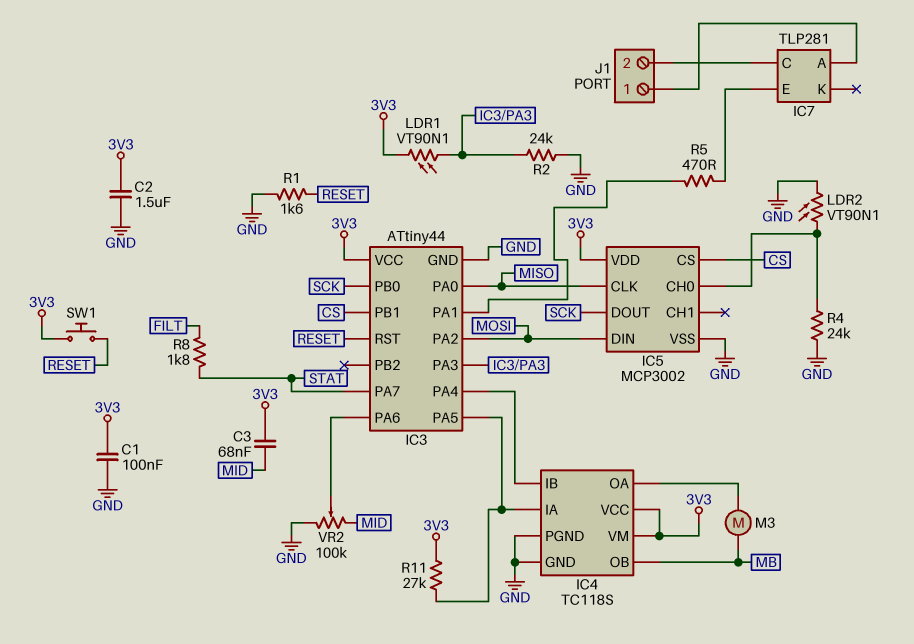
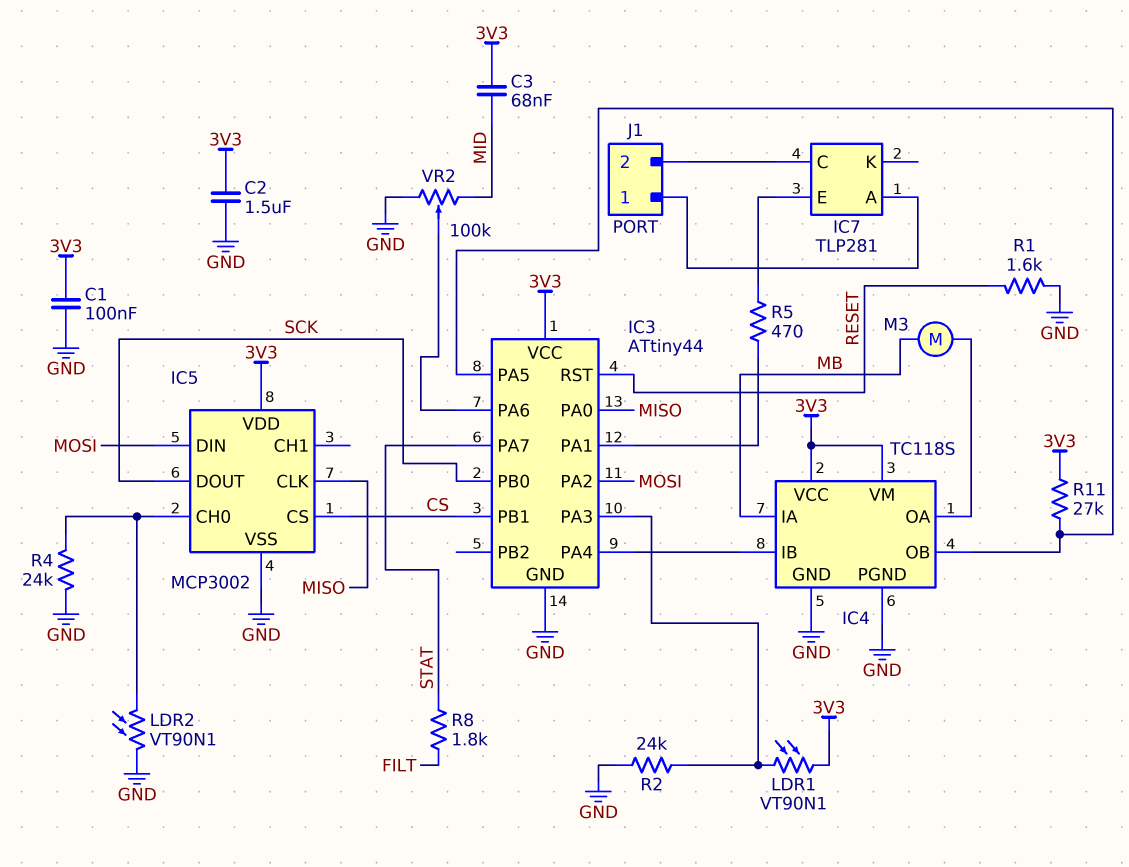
IC4 pin IA: IC3/PA5 -> MB
IC4 pin OB: MB -> IC3/PA5
SW1: button (3V3, RESET) -> none

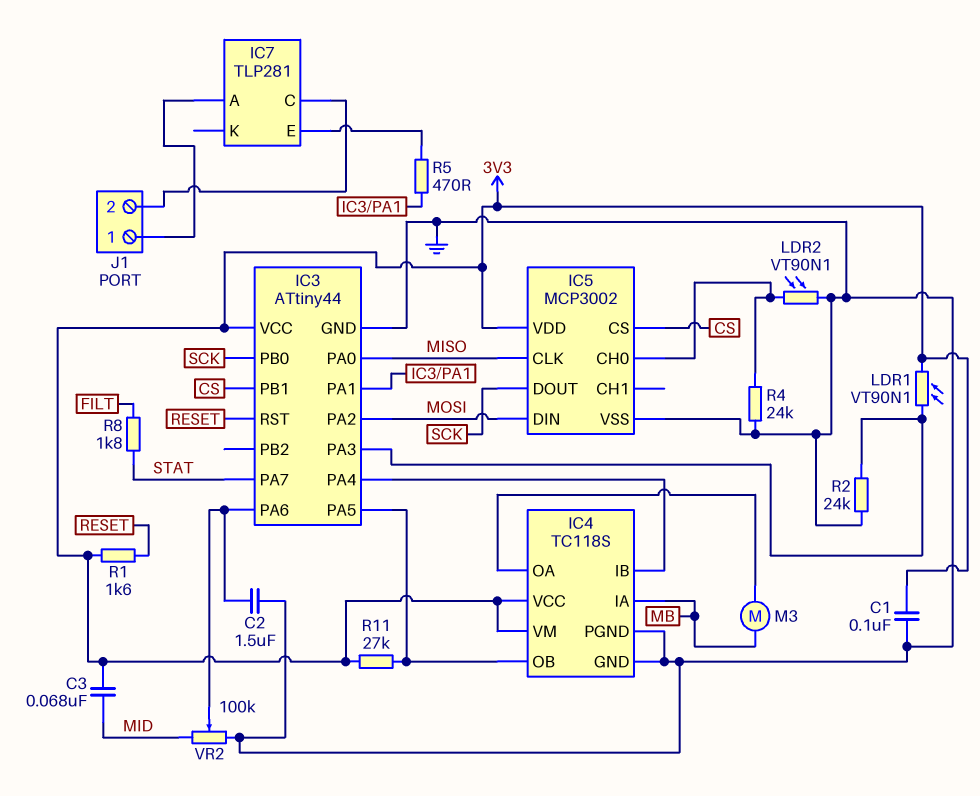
C2: 1.5uF (3V3, GND) -> 1.5uF (GND, IC3/PA6)
R1: 1.6k (GND, RESET) -> 1.6k (3V3, RESET)

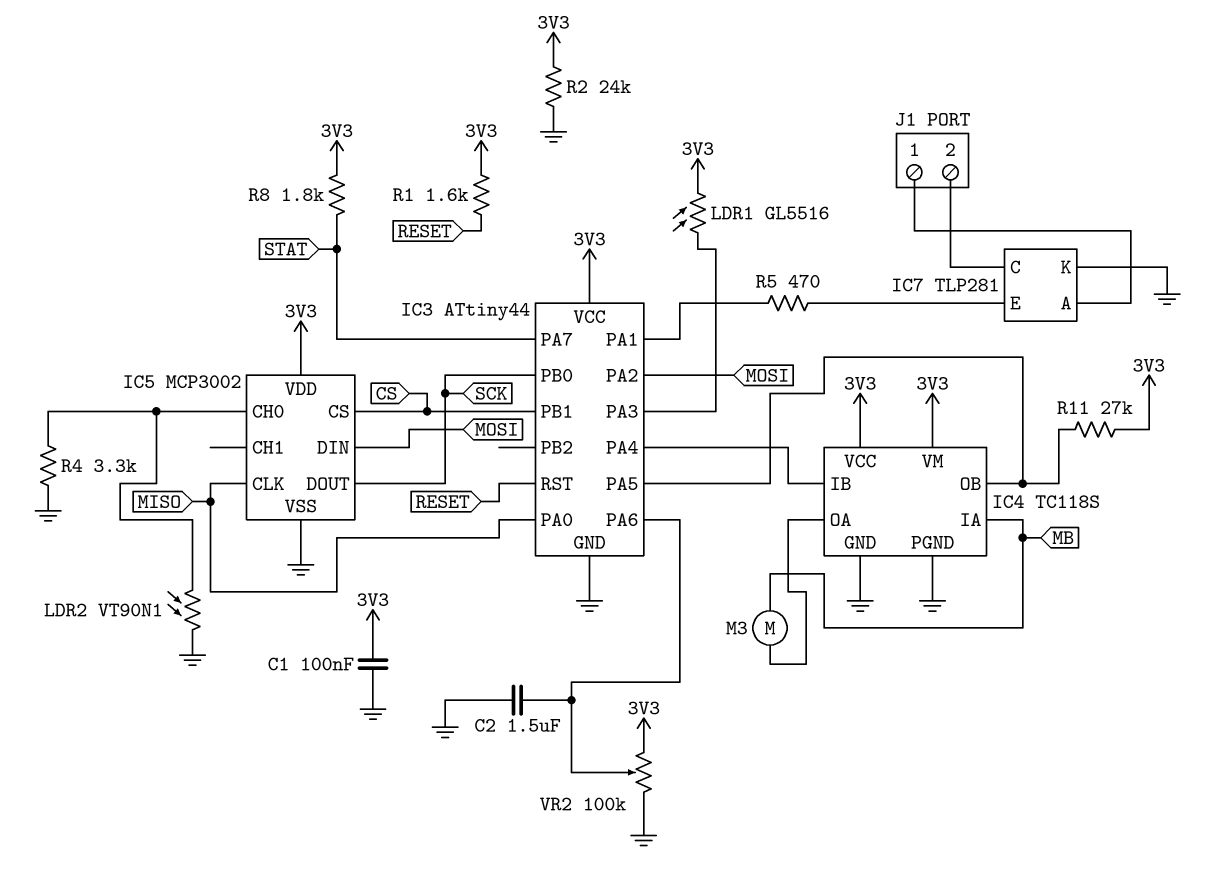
C3: 68nF (3V3, MID) -> none
IC7 pin K: none -> GND
LDR1: VT90N1 (3V3, IC3/PA3) -> GL5516 (3V3, IC3/PA3)
R2: 24k (GND, IC3/PA3) -> 24k (3V3, GND)
R4: 24k (GND, IC5/CH0) -> 3.3k (GND, IC5/CH0)
R8: 1.8k (FILT, STAT) -> 1.8k (3V3, STAT)
VR2: 100k (GND, MID, wiper IC3/PA6) -> 100k (3V3, GND, wiper IC3/PA6)

